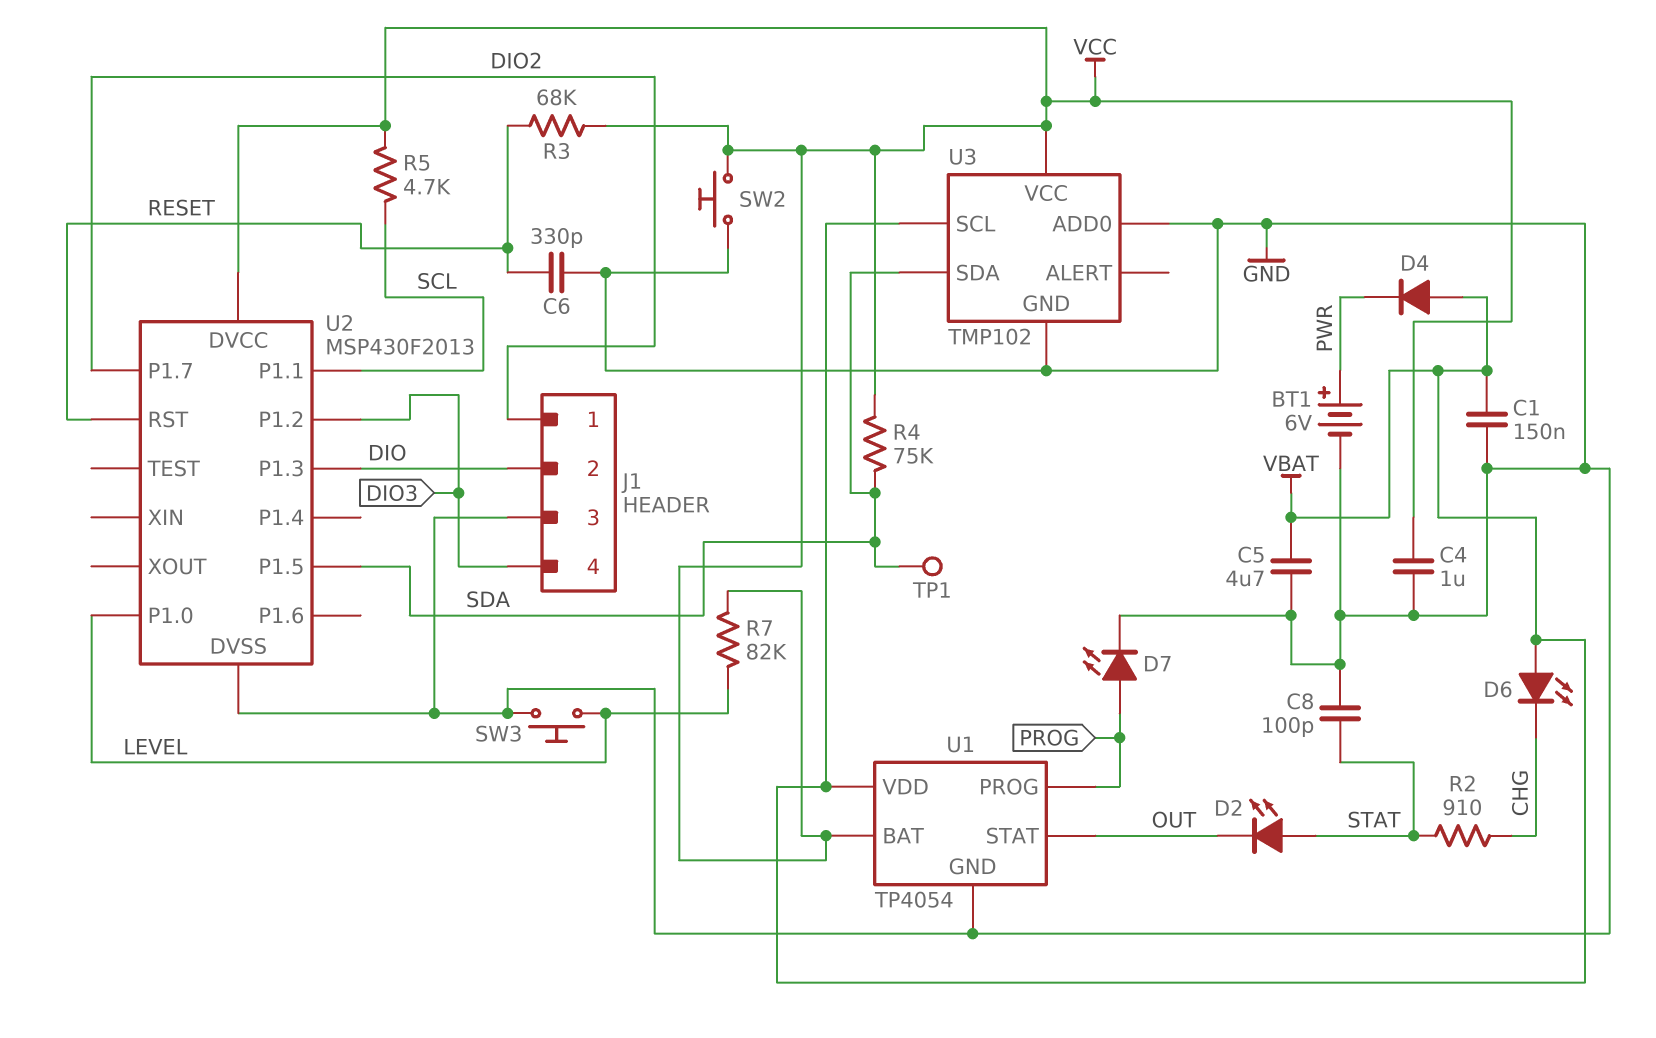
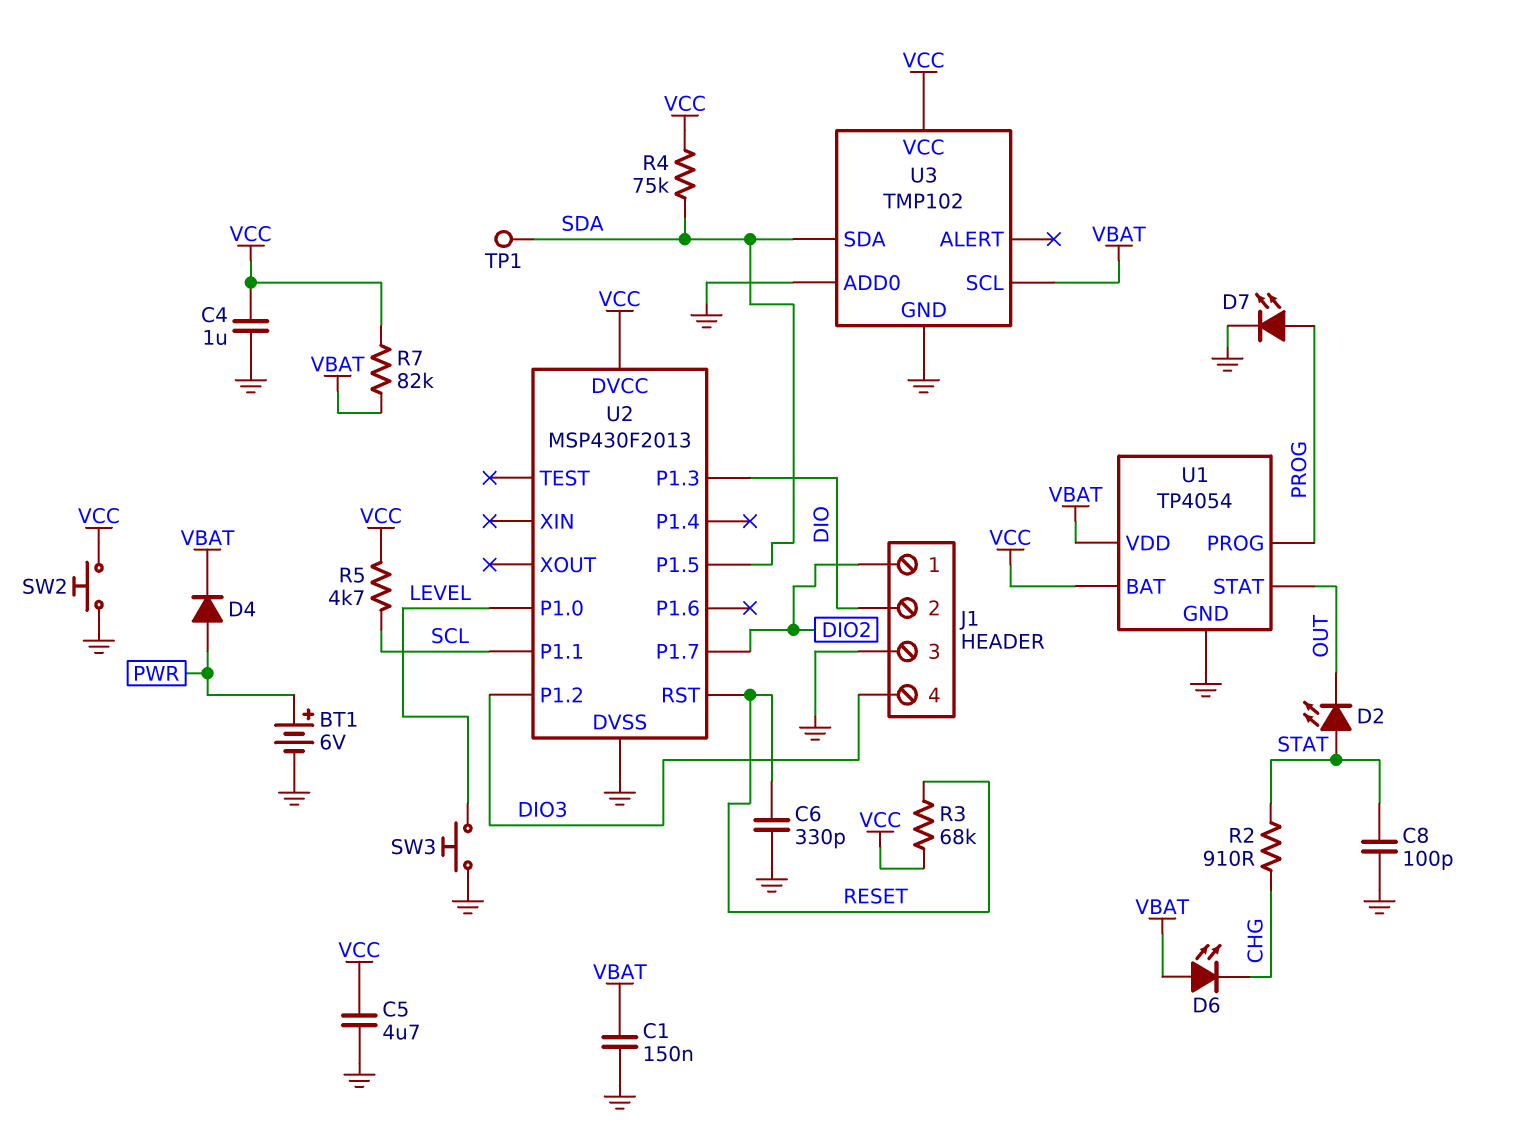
C5: 4.7uF (GND, VBAT) -> 4.7uF (GND, VCC)
D4: diode (A VBAT, K PWR) -> diode (A PWR, K VBAT)
R7: 82k (LEVEL, VCC) -> 82k (VBAT, VCC)

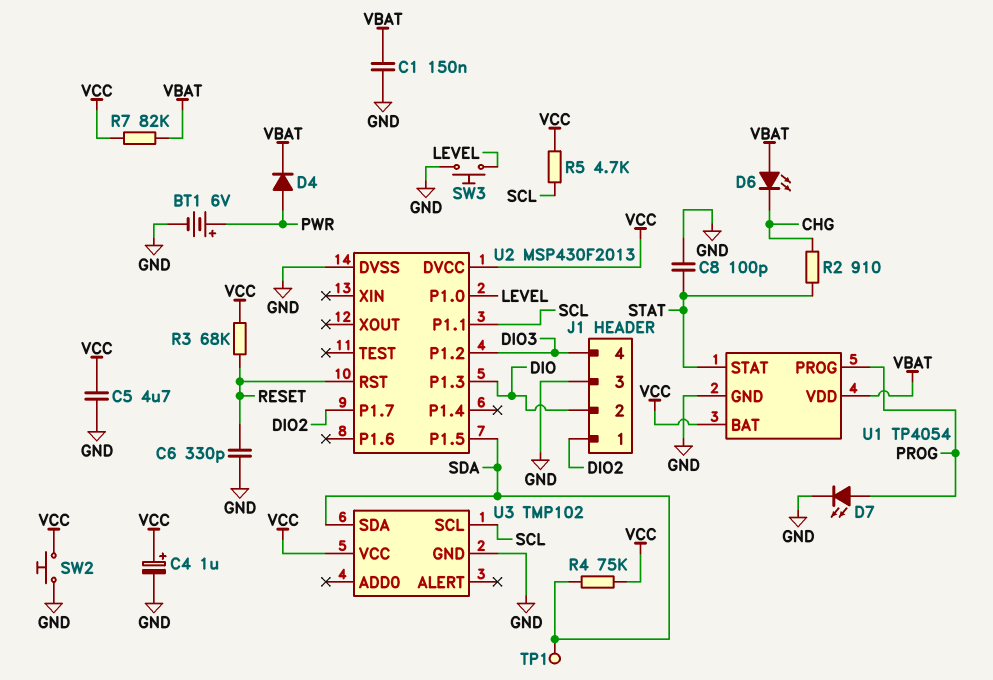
C4: 1uF (GND, VCC) -> 1uF (plus VCC, minus GND)
D2: LED (A STAT, K OUT) -> none
U1 pin STAT: OUT -> STAT
U3 pin ADD0: GND -> none
U3 pin SCL: VBAT -> SCL

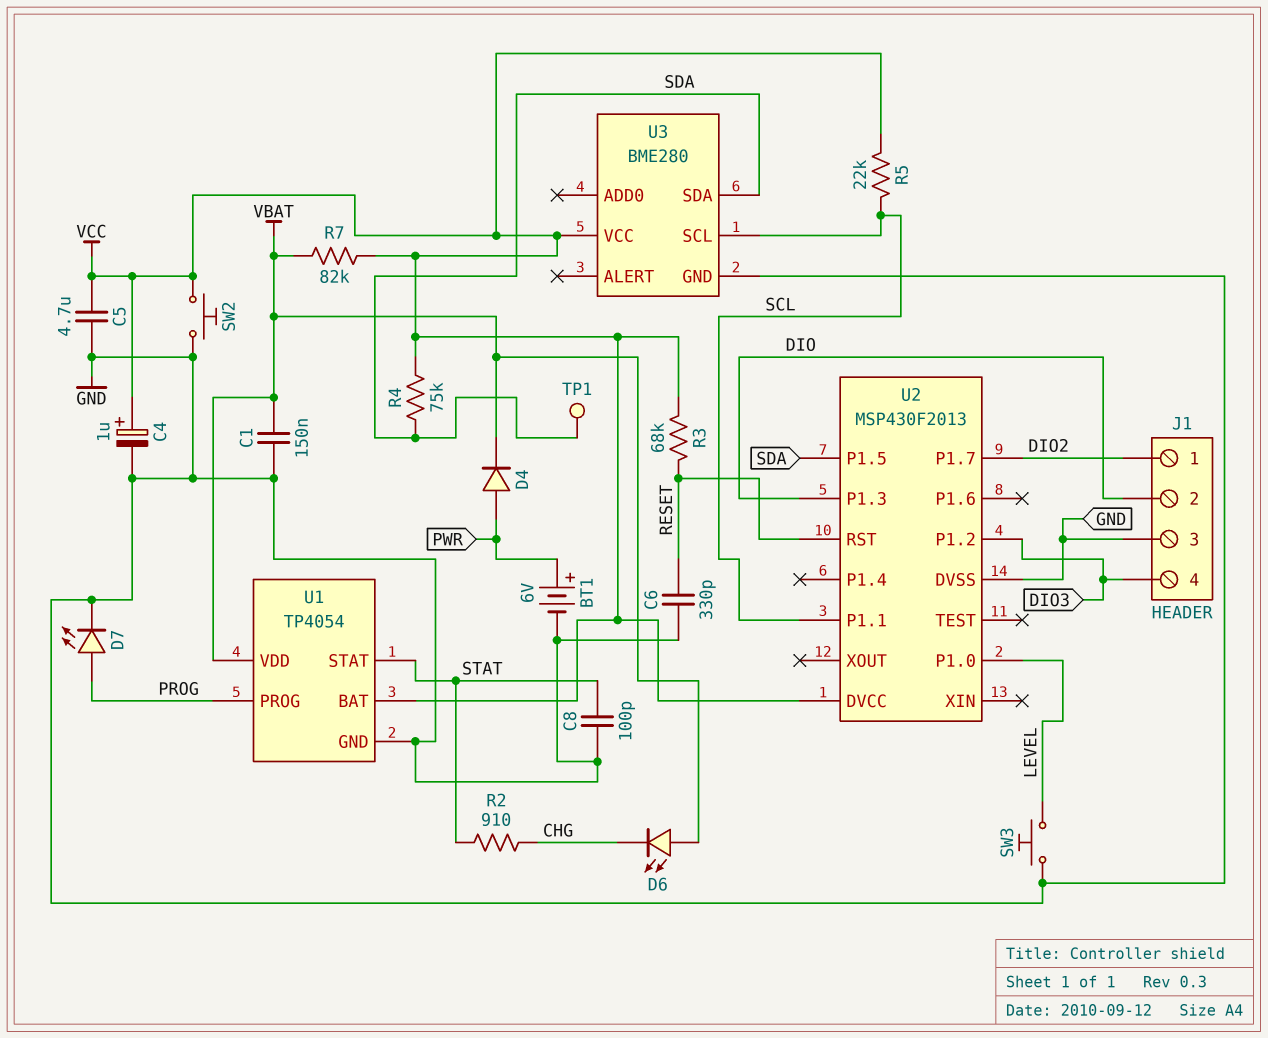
R5: 4.7k (SCL, VCC) -> 22k (SCL, VCC)
U3: TMP102 -> BME280

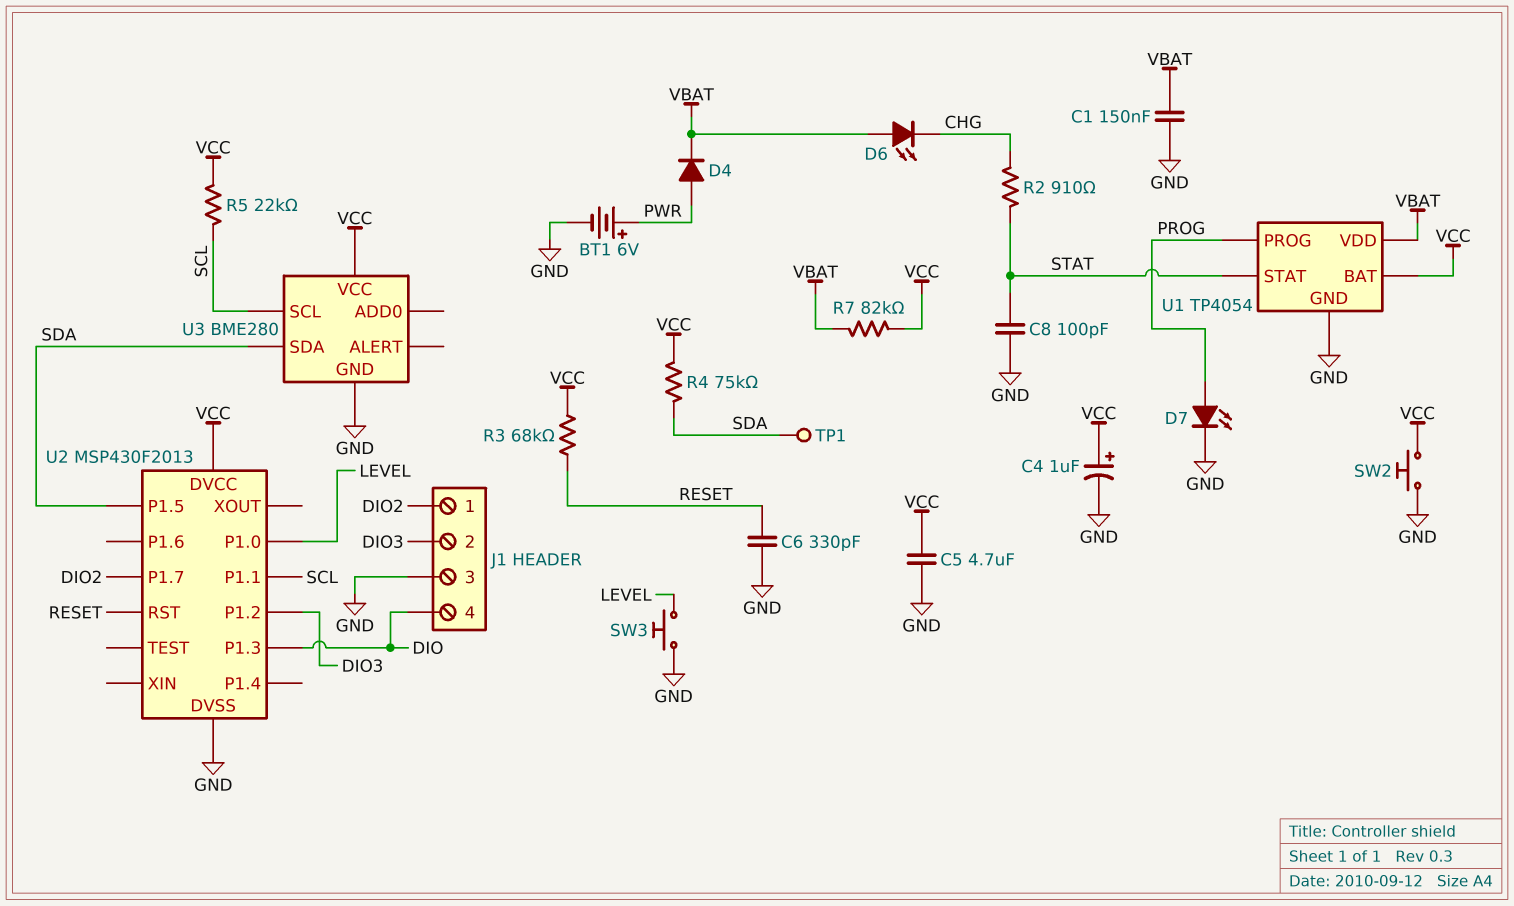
J1 pin 2: DIO -> DIO3
J1 pin 4: DIO3 -> DIO

